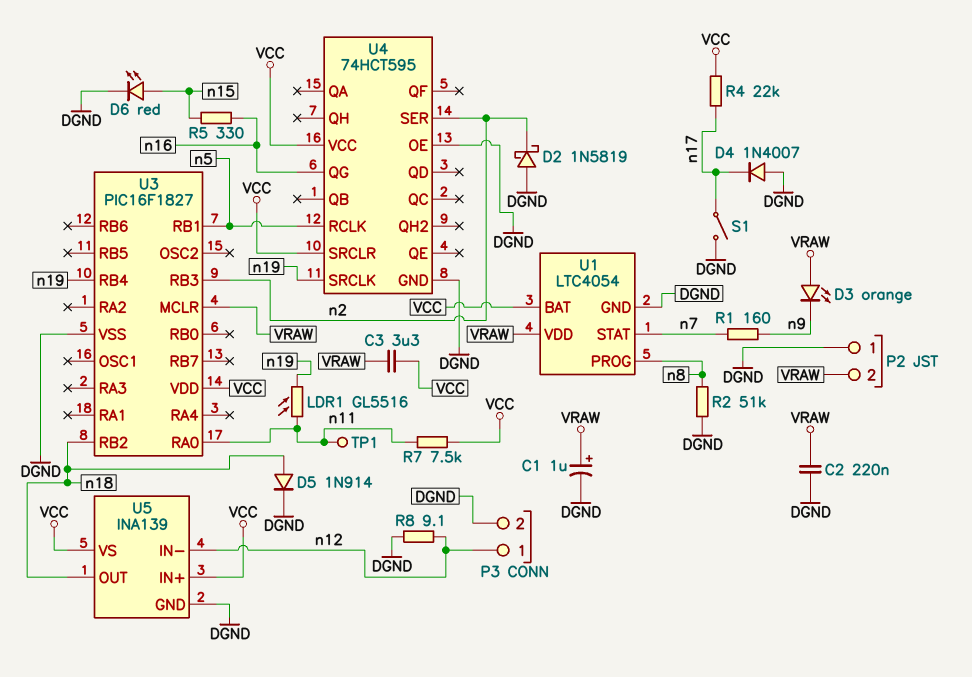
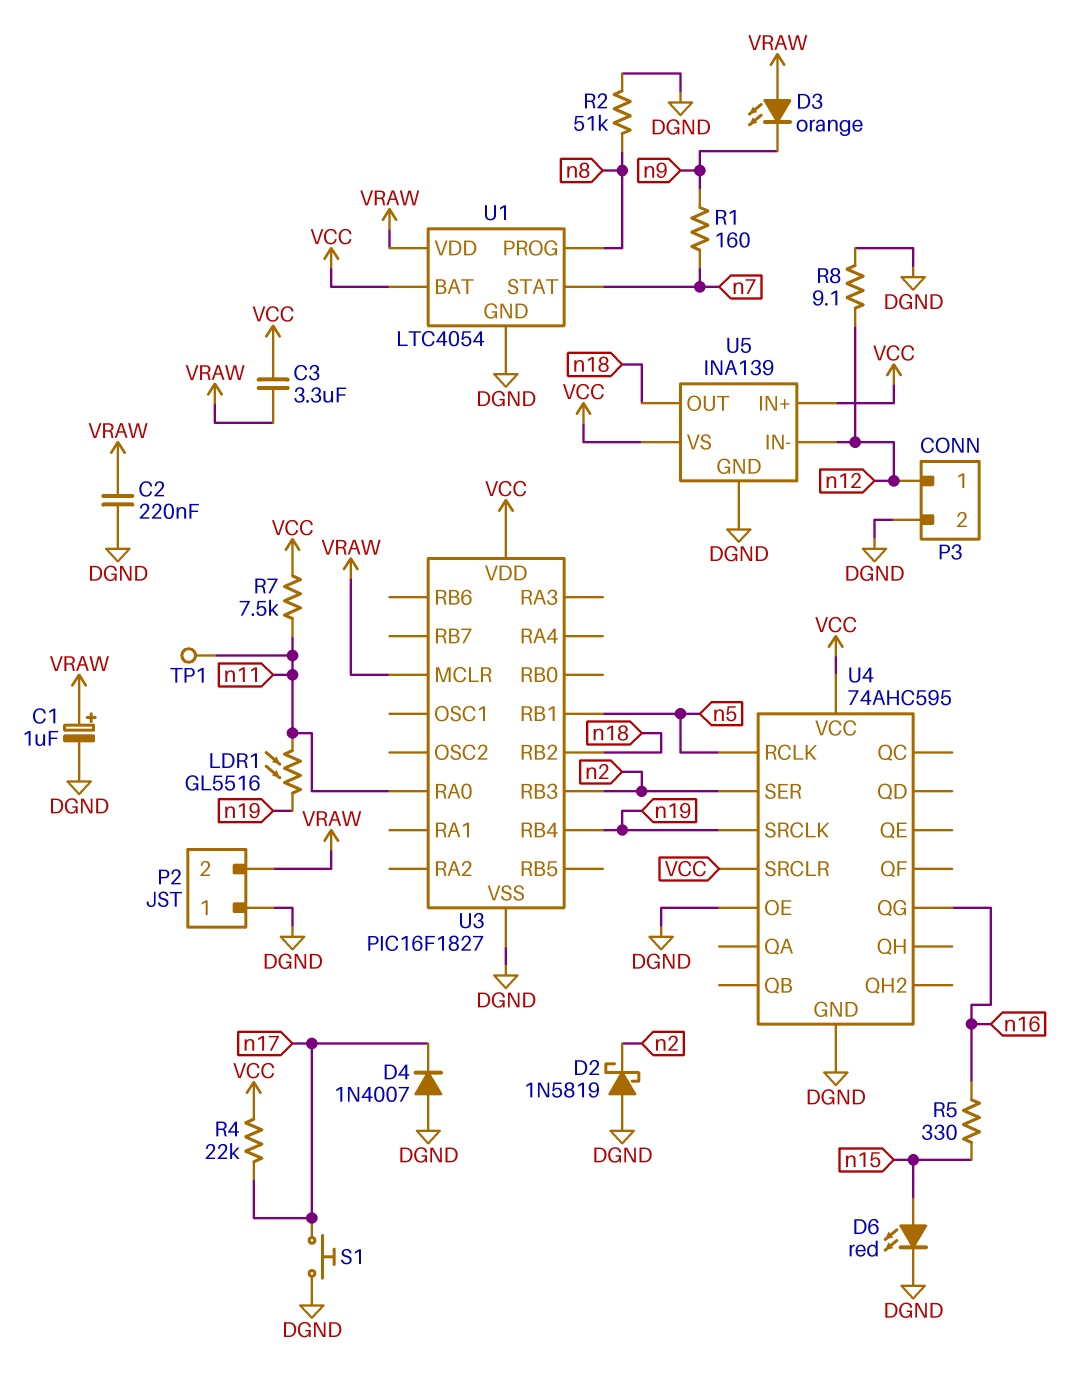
D5: diode 1N914 (A n18, K DGND) -> none
S1: switch (DGND, n17) -> button (DGND, n17)
U4: 74HCT595 -> 74AHC595

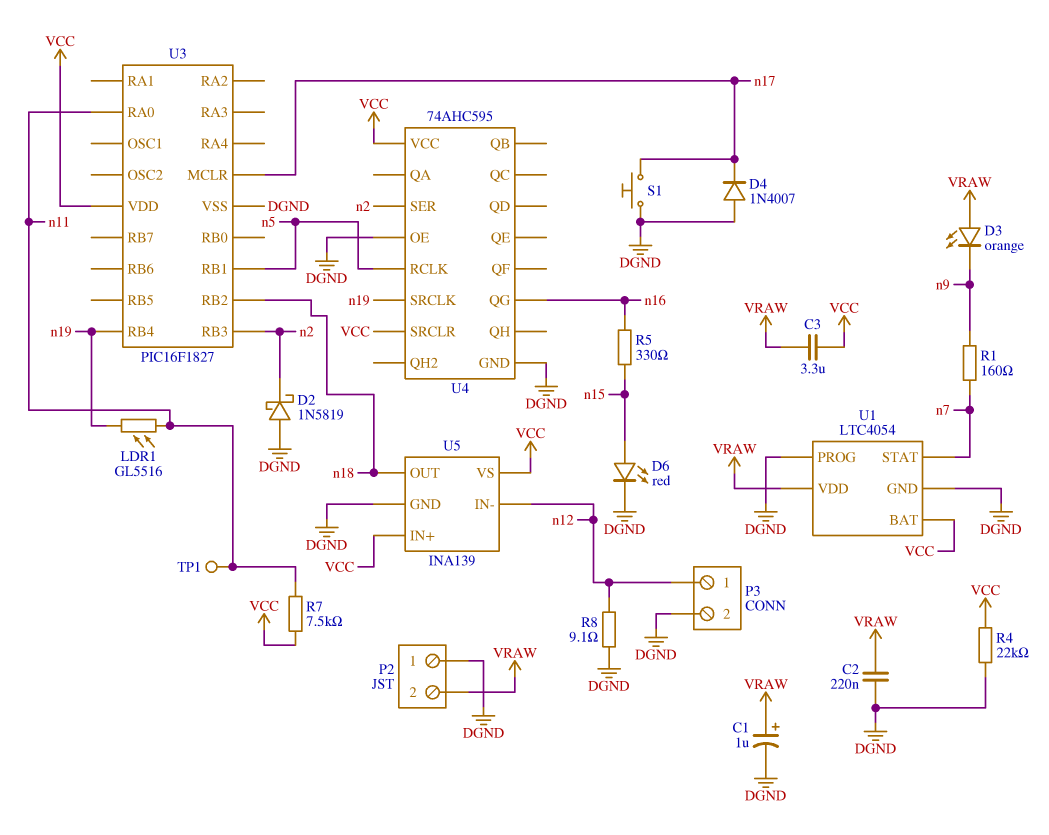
R2: 51k (DGND, n8) -> none
R4: 22k (VCC, n17) -> 22k (DGND, VCC)
U1 pin PROG: n8 -> DGND
U3 pin MCLR: VRAW -> n17

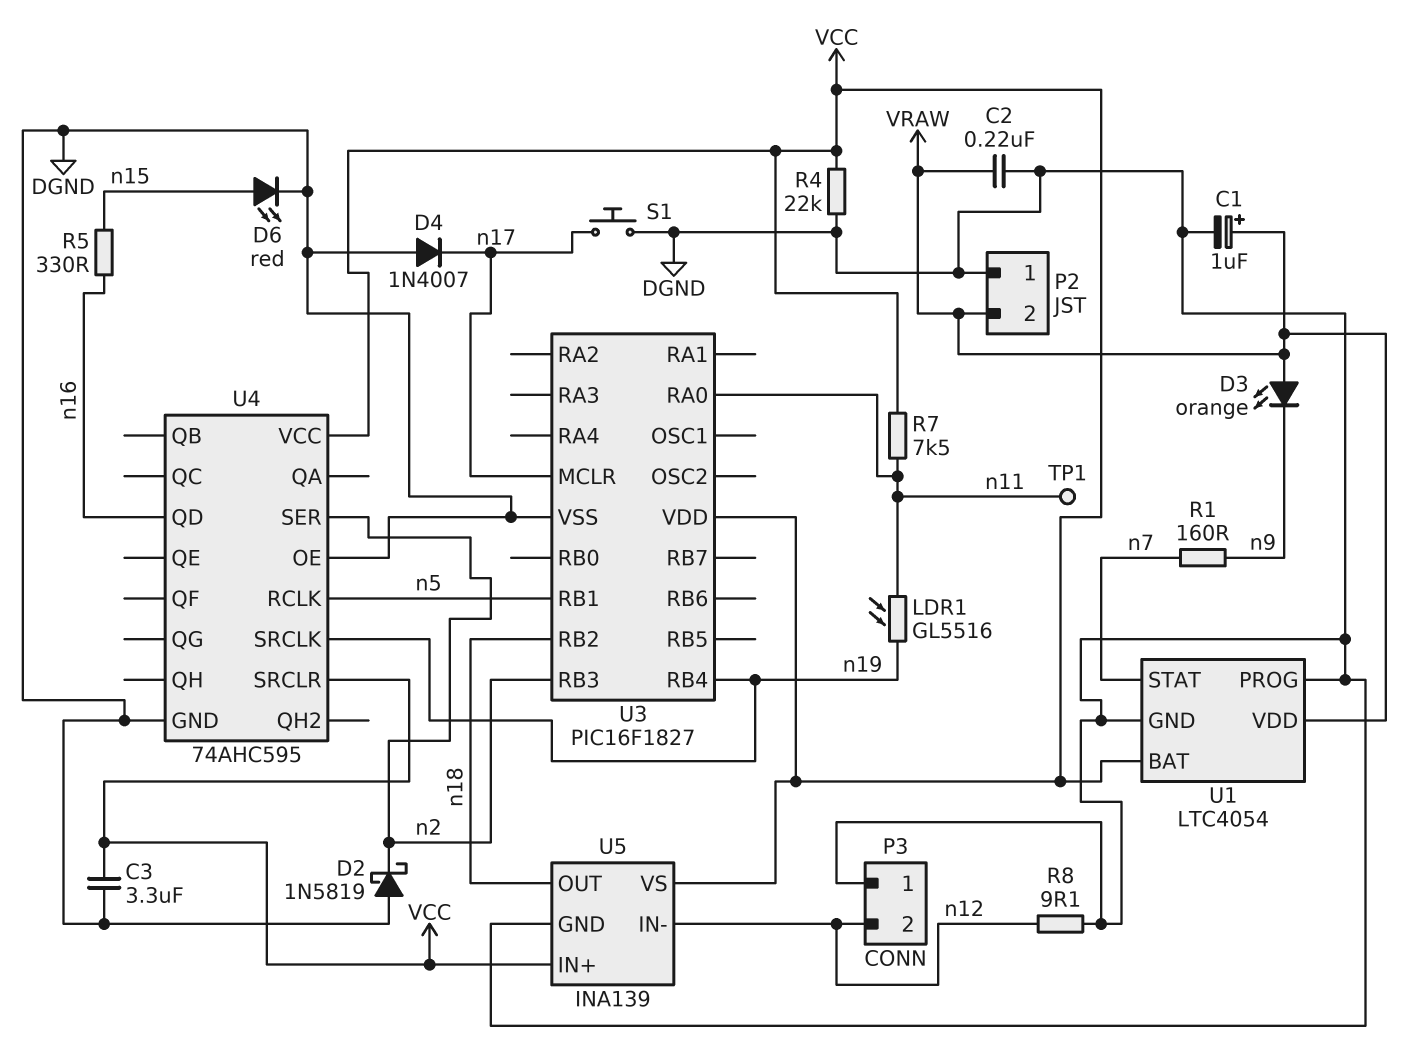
C3: 3.3uF (VCC, VRAW) -> 3.3uF (DGND, VCC)
P3 pin 1: n12 -> DGND
P3 pin 2: DGND -> n12
U4 pin QD: none -> n16
U4 pin QG: n16 -> none

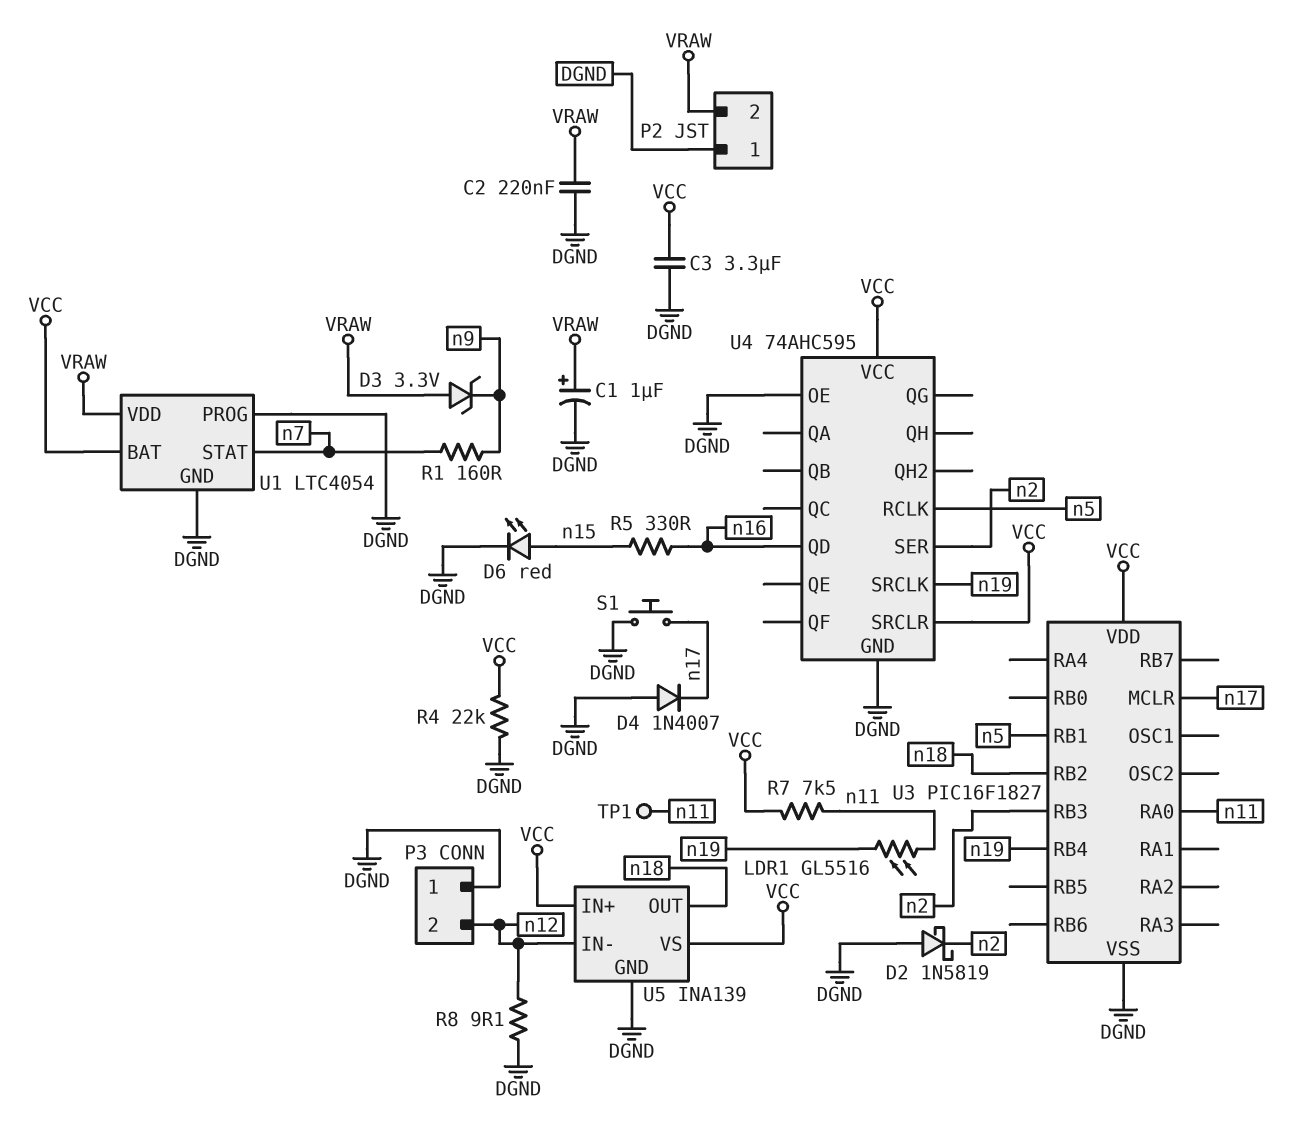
D3: LED orange (A VRAW, K n9) -> zener 3.3V (A VRAW, K n9)

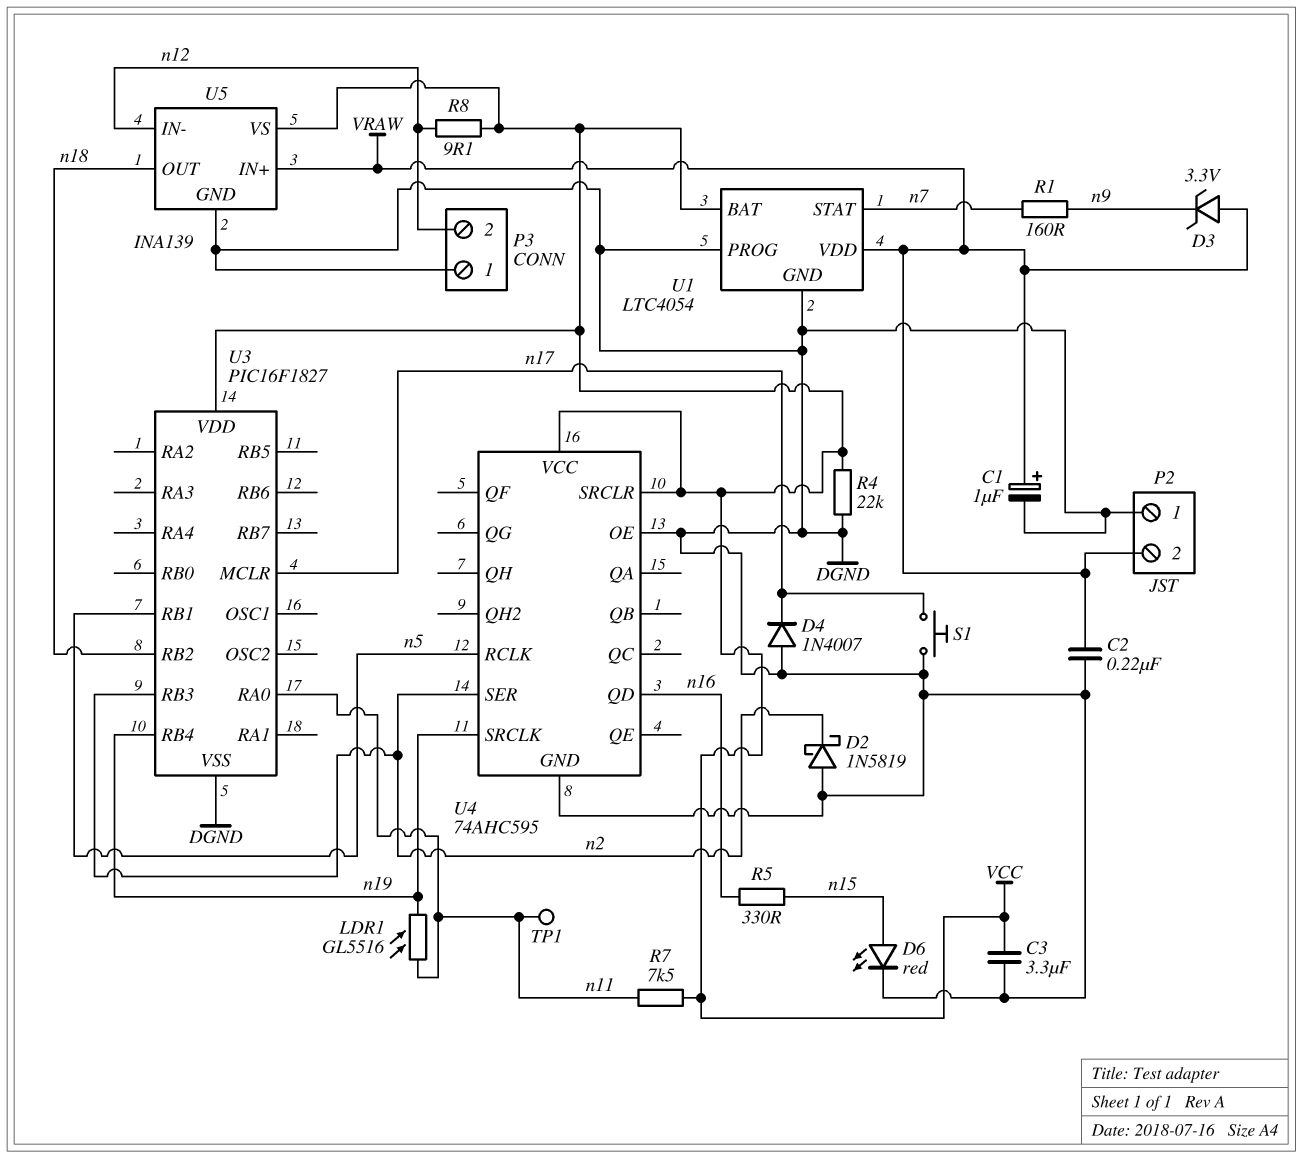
R8: 9.1 (DGND, n12) -> 9.1 (VCC, n12)
U5 pin IN+: VCC -> VRAW

